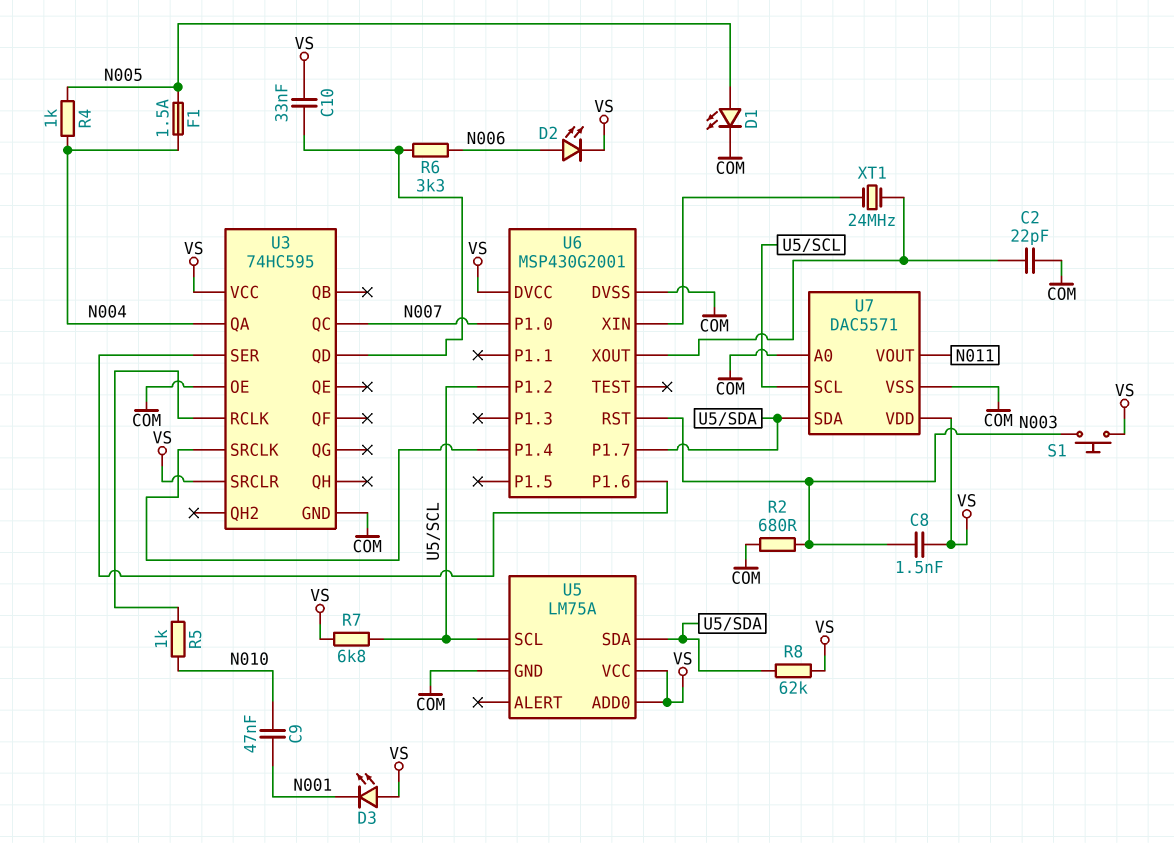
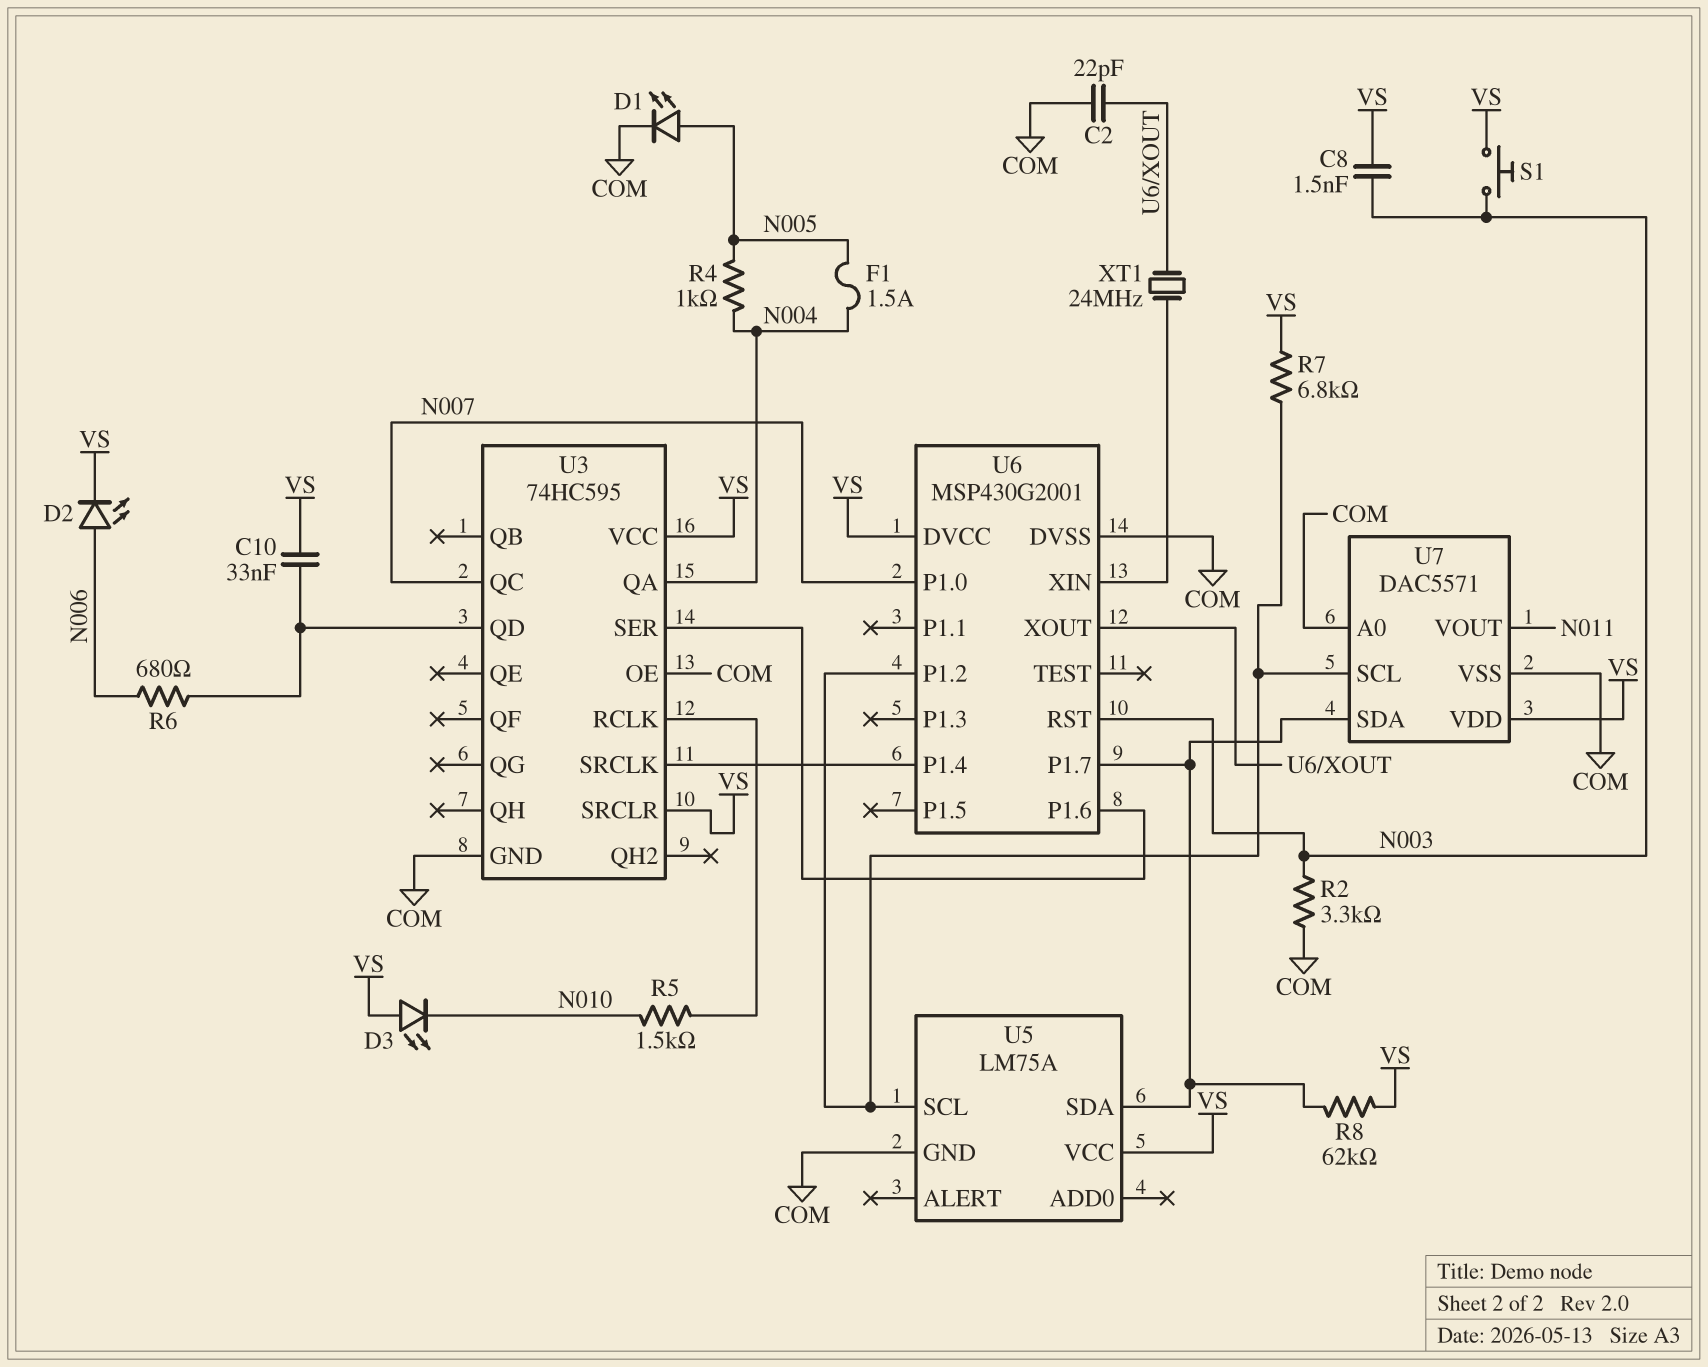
C9: 47nF (N001, N010) -> none
D3: LED (A VS, K N001) -> LED (A VS, K N010)
R2: 680 (COM, N003) -> 3.3k (COM, N003)
R5: 1k (N010, U3/RCLK) -> 1.5k (N010, U3/RCLK)
R6: 3.3k (N006, U3/QD) -> 680 (N006, U3/QD)
U5 pin ADD0: VS -> none

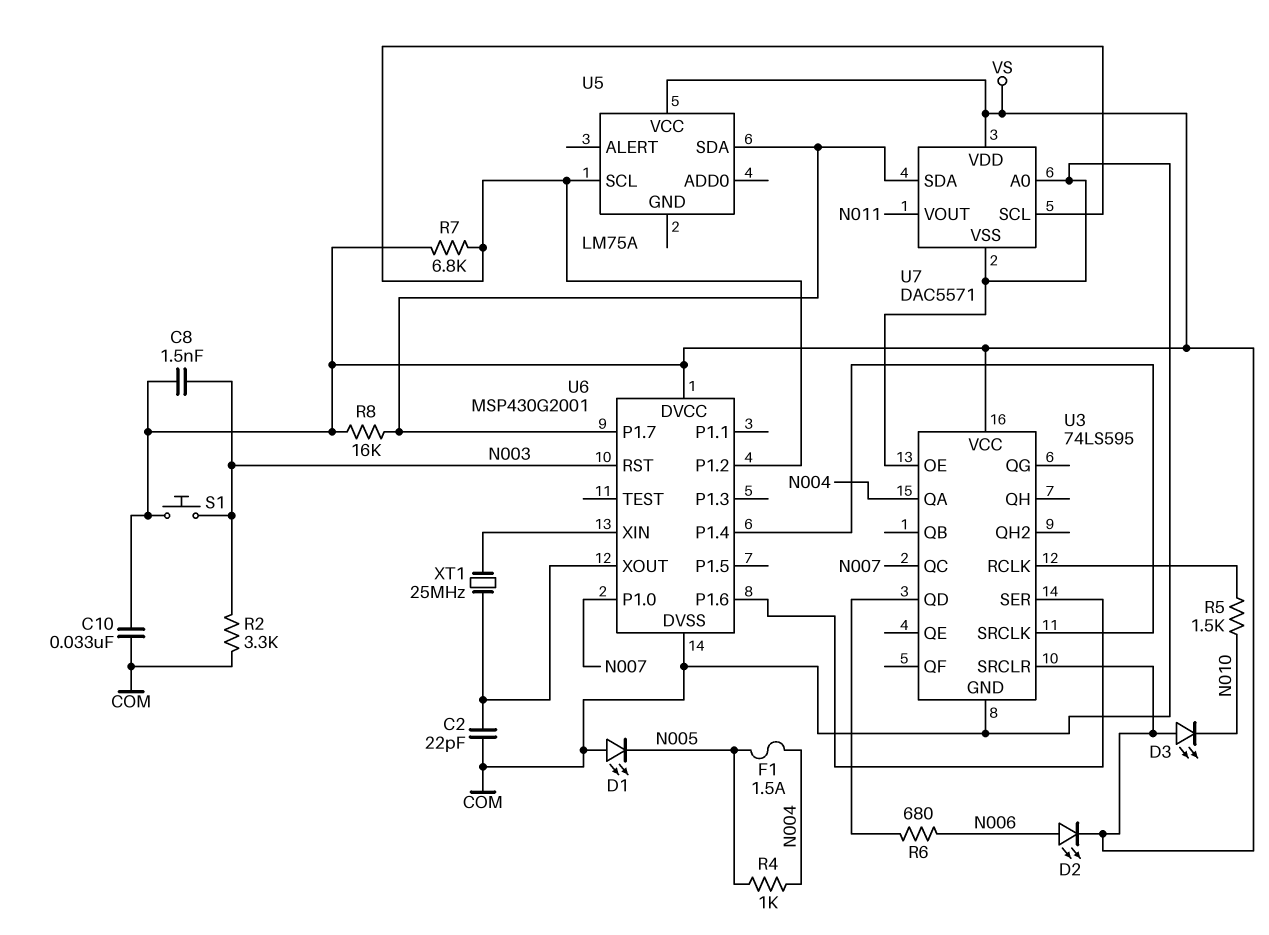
C10: 33nF (U3/QD, VS) -> 33nF (COM, VS)
D1: LED (A N005, K COM) -> LED (A COM, K N005)
R8: 62k (U5/SDA, VS) -> 16k (U5/SDA, VS)
U3: 74HC595 -> 74LS595
U5 pin GND: COM -> none
XT1: 24MHz (U6/XIN, U6/XOUT) -> 25MHz (U6/XIN, U6/XOUT)

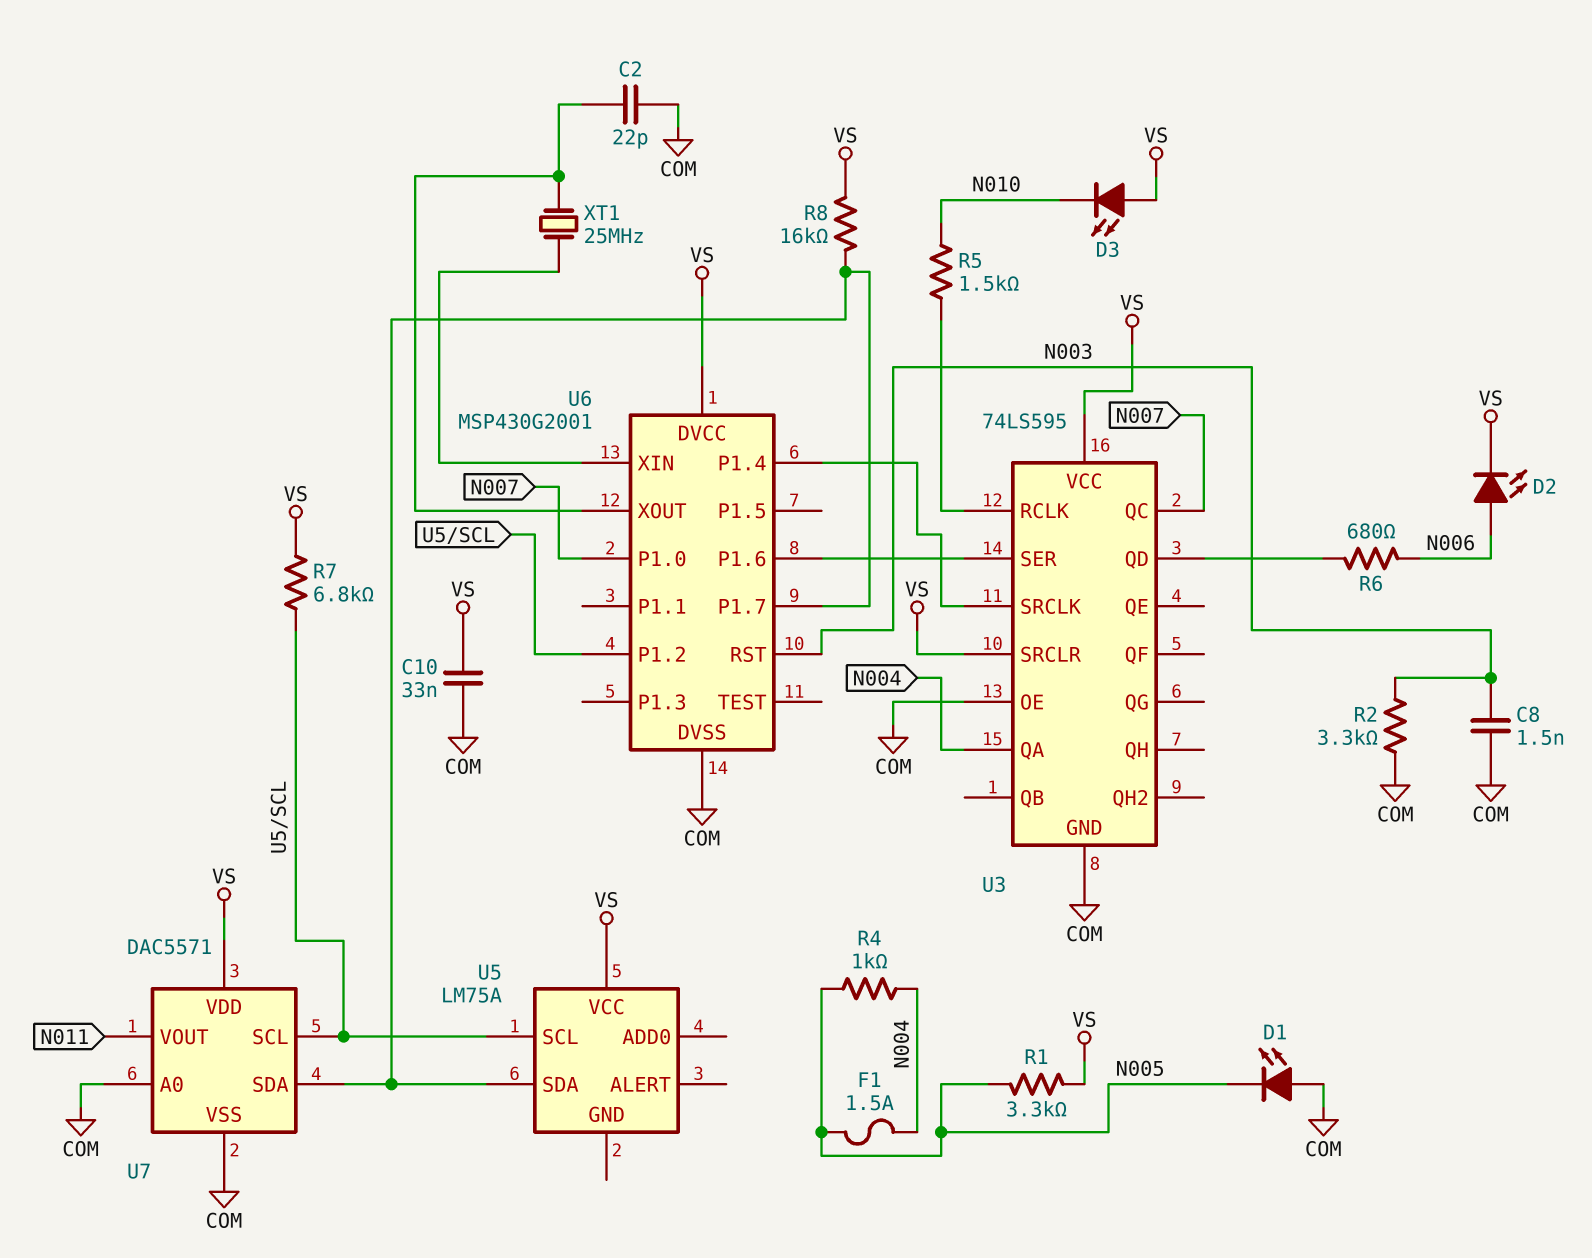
C8: 1.5nF (N003, VS) -> 1.5nF (COM, N003)
R1: none -> 3.3k (N005, VS)
S1: button (N003, VS) -> none

